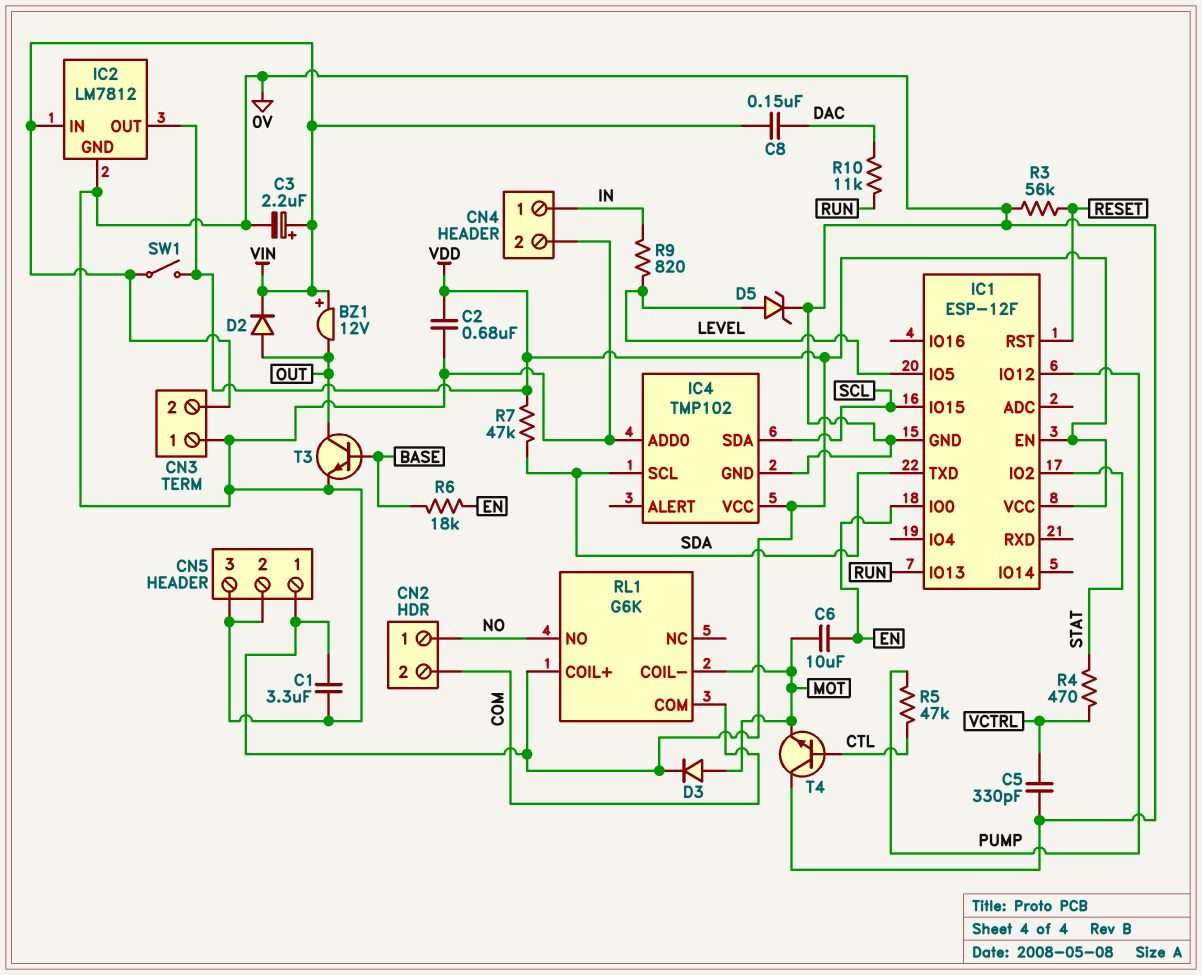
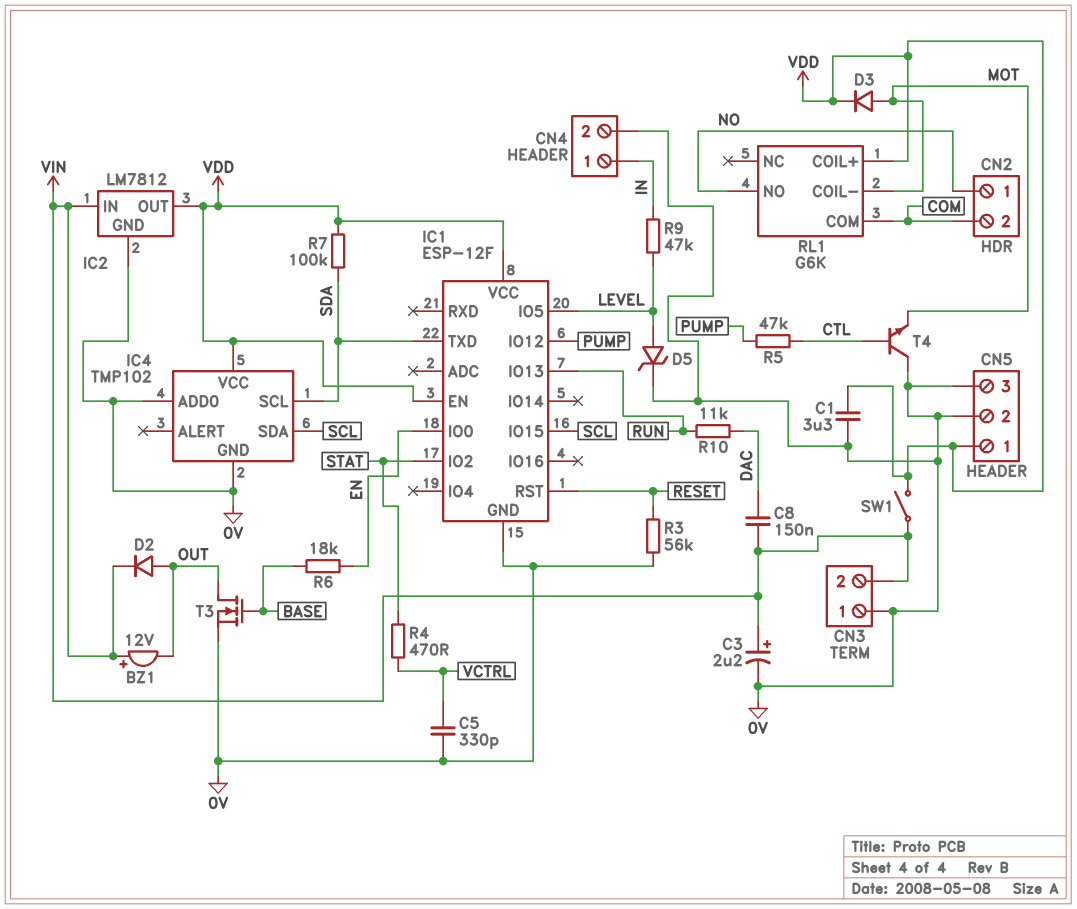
C2: 680nF (0V, VDD) -> none
C6: 10uF (EN, MOT) -> none
R7: 47k (SDA, VDD) -> 100k (SDA, VDD)
R9: 820 (IN, LEVEL) -> 47k (IN, LEVEL)
T3: NPN (B BASE, C OUT, E 0V) -> NMOS (G BASE, D OUT, S 0V)

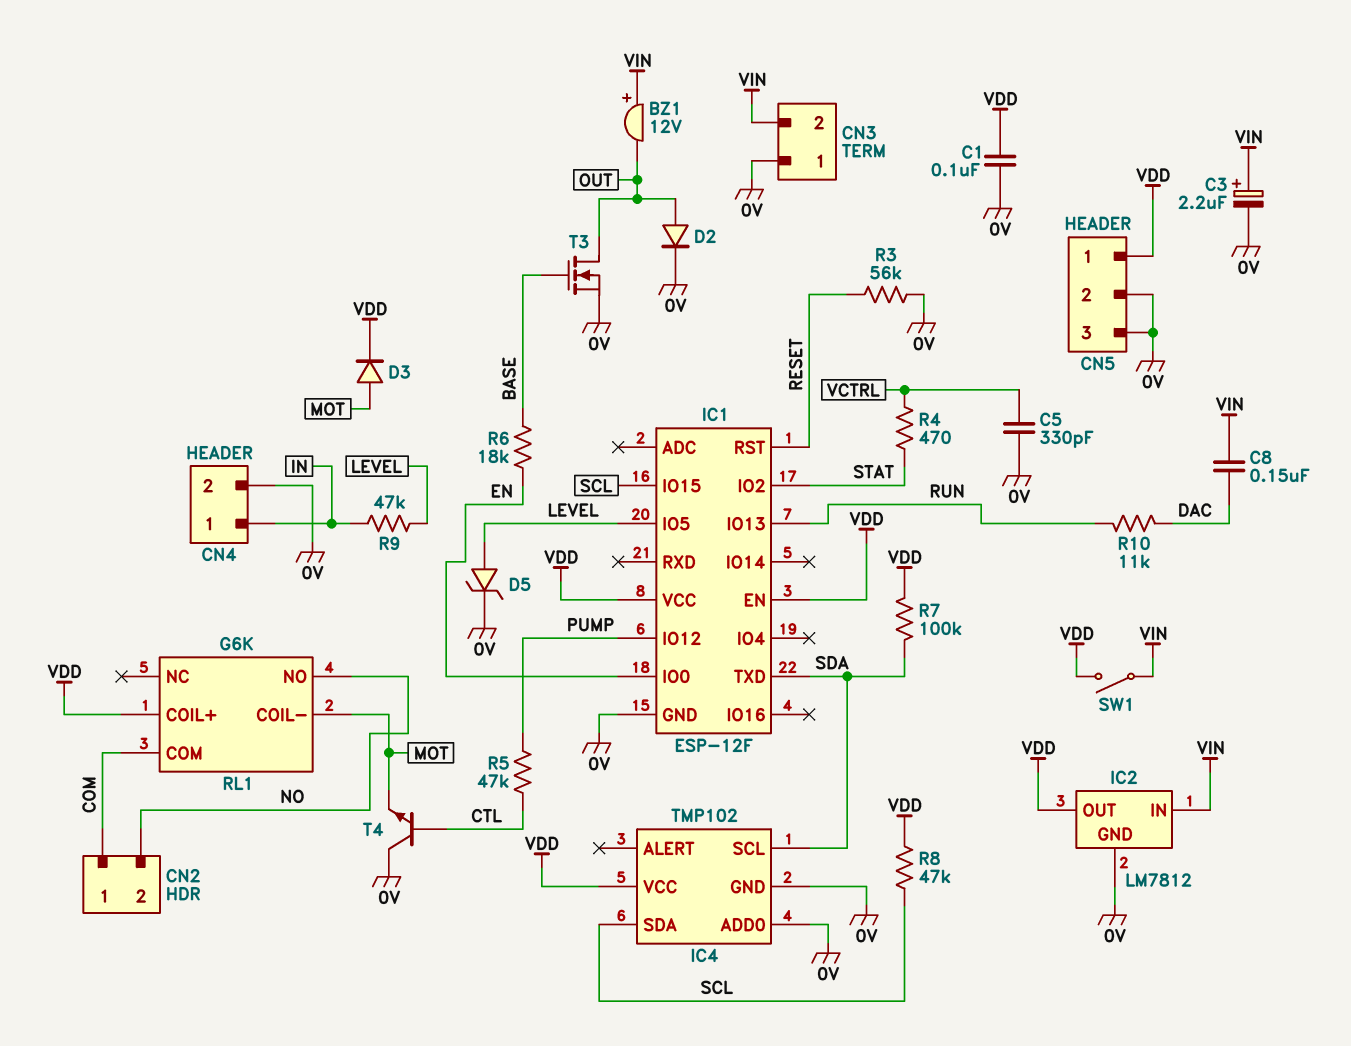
C1: 3.3uF (0V, VDD) -> 100nF (0V, VDD)
CN2 pin 1: NO -> COM
CN2 pin 2: COM -> NO
D2: diode (A OUT, K VIN) -> diode (A OUT, K 0V)
R8: none -> 47k (SCL, VDD)

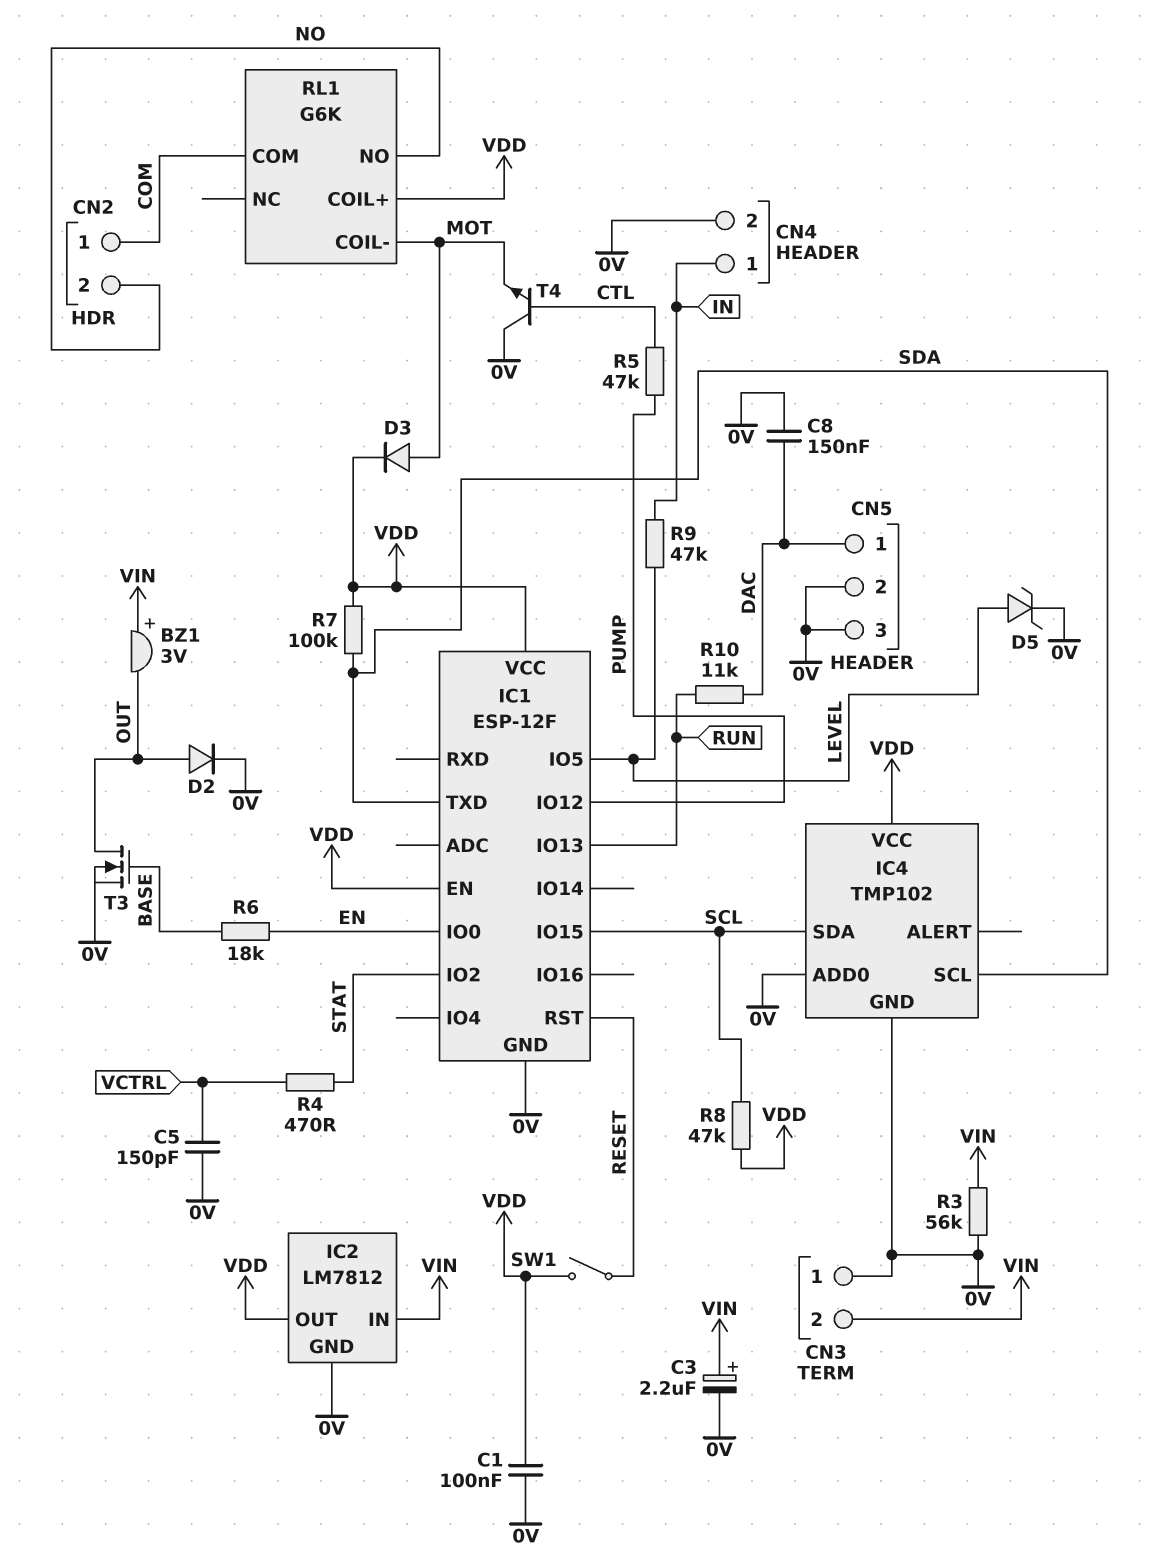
BZ1: buzzer 12V (plus VIN, minus OUT) -> buzzer 3V (plus VIN, minus OUT)
C5: 330pF (0V, VCTRL) -> 150pF (0V, VCTRL)
C8: 150nF (DAC, VIN) -> 150nF (0V, DAC)
CN5 pin 1: VDD -> DAC
R3: 56k (0V, RESET) -> 56k (0V, VIN)
SW1: switch (VDD, VIN) -> switch (RESET, VDD)

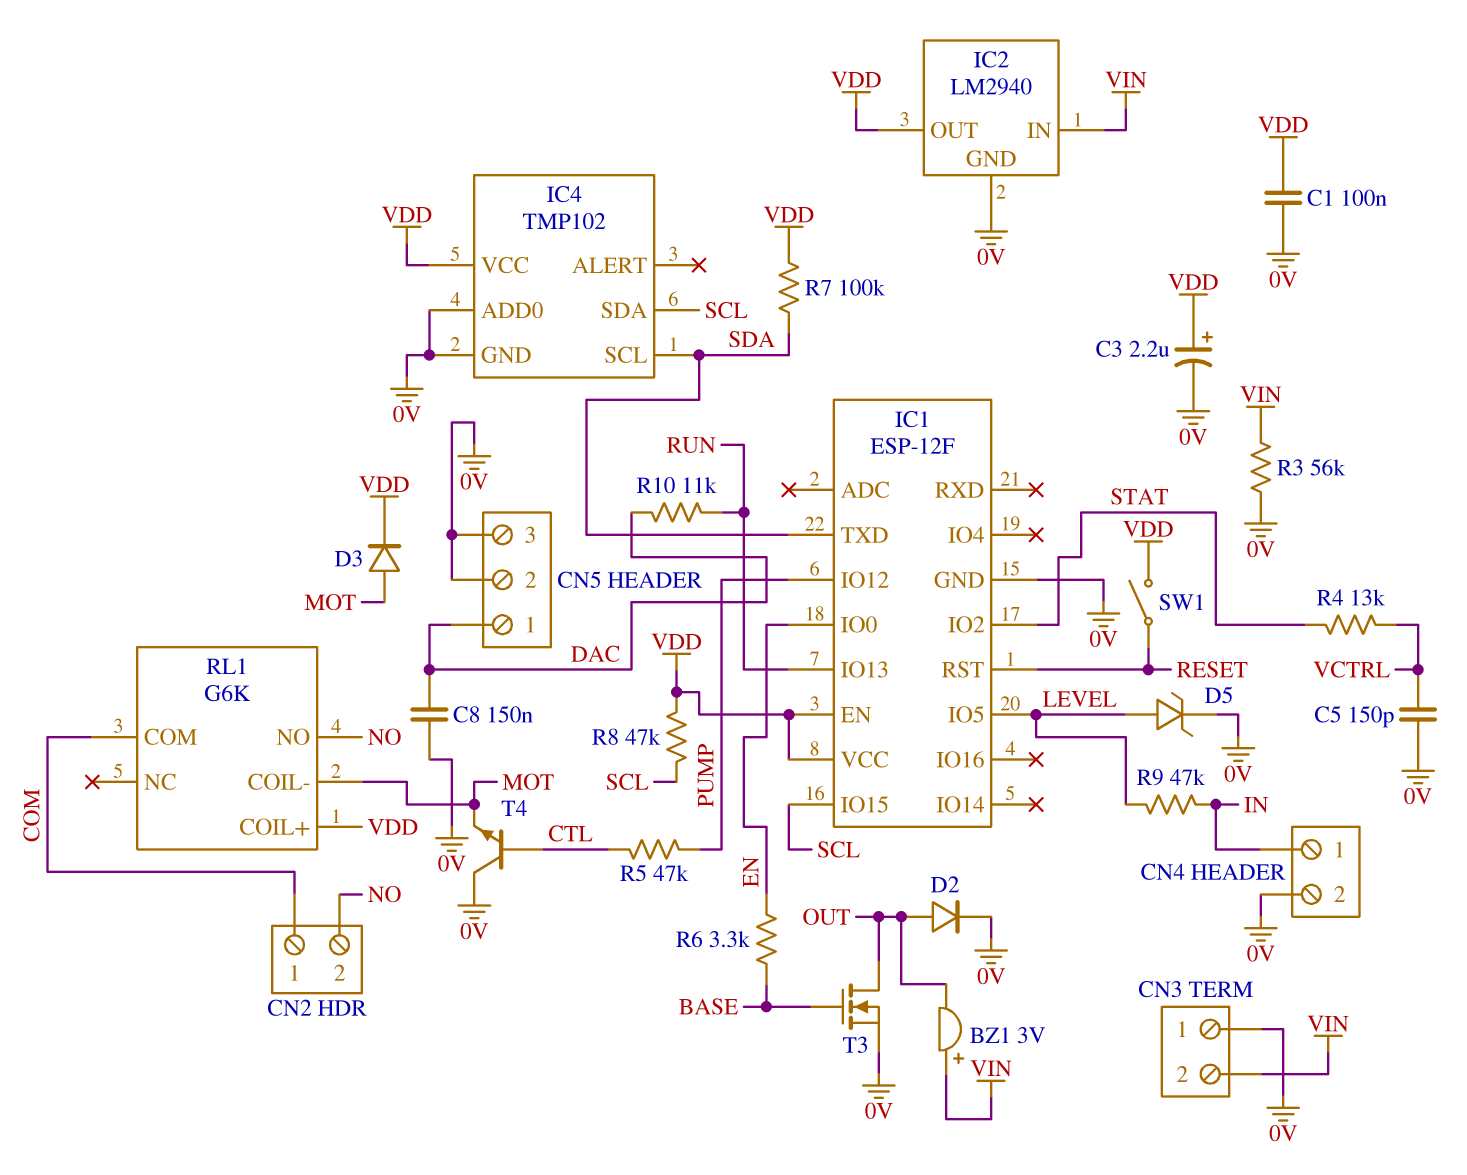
C3: 2.2uF (plus VIN, minus 0V) -> 2.2uF (plus VDD, minus 0V)
IC2: LM7812 -> LM2940
R4: 470 (STAT, VCTRL) -> 13k (STAT, VCTRL)
R6: 18k (BASE, EN) -> 3.3k (BASE, EN)

